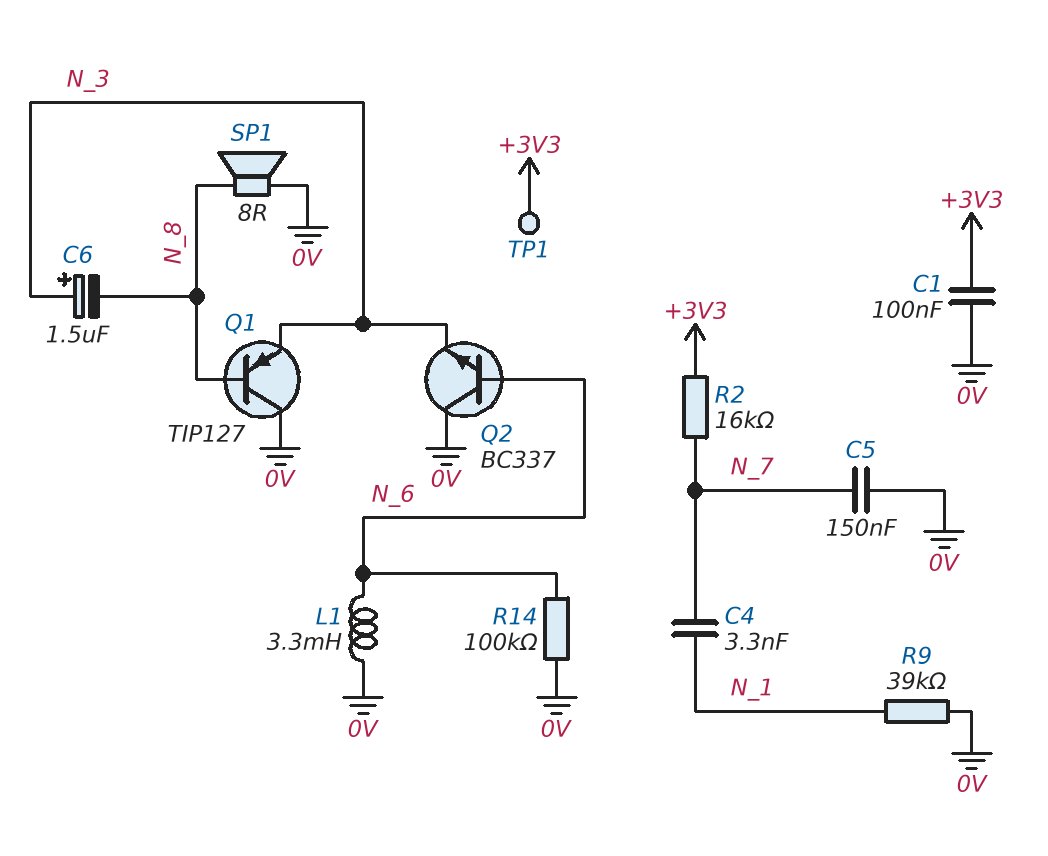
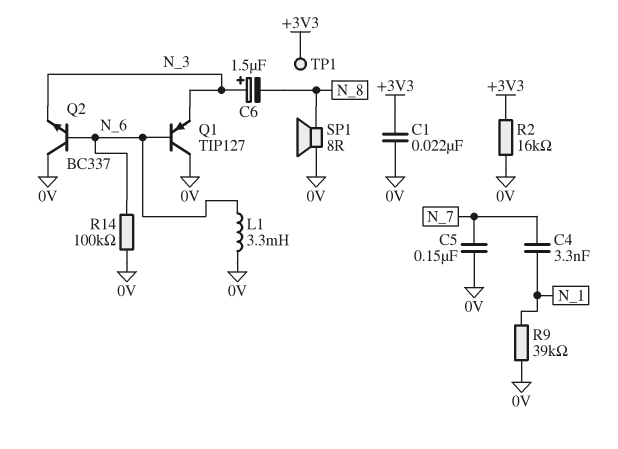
C1: 100nF (+3V3, 0V) -> 22nF (+3V3, 0V)
Q1: PNP TIP127 (B N_8, C 0V, E N_3) -> PNP TIP127 (B N_6, C 0V, E N_3)
R2: 16k (+3V3, N_7) -> 16k (+3V3, 0V)

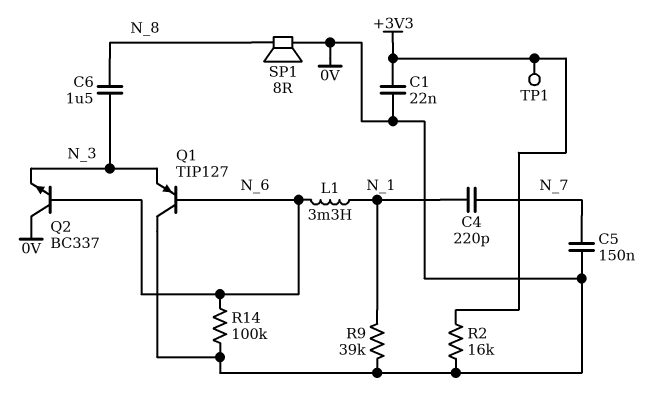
C4: 3.3nF (N_1, N_7) -> 220pF (N_1, N_7)
C6: 1.5uF (plus N_3, minus N_8) -> 1.5uF (N_3, N_8)
L1: 3.3mH (0V, N_6) -> 3.3mH (N_1, N_6)

